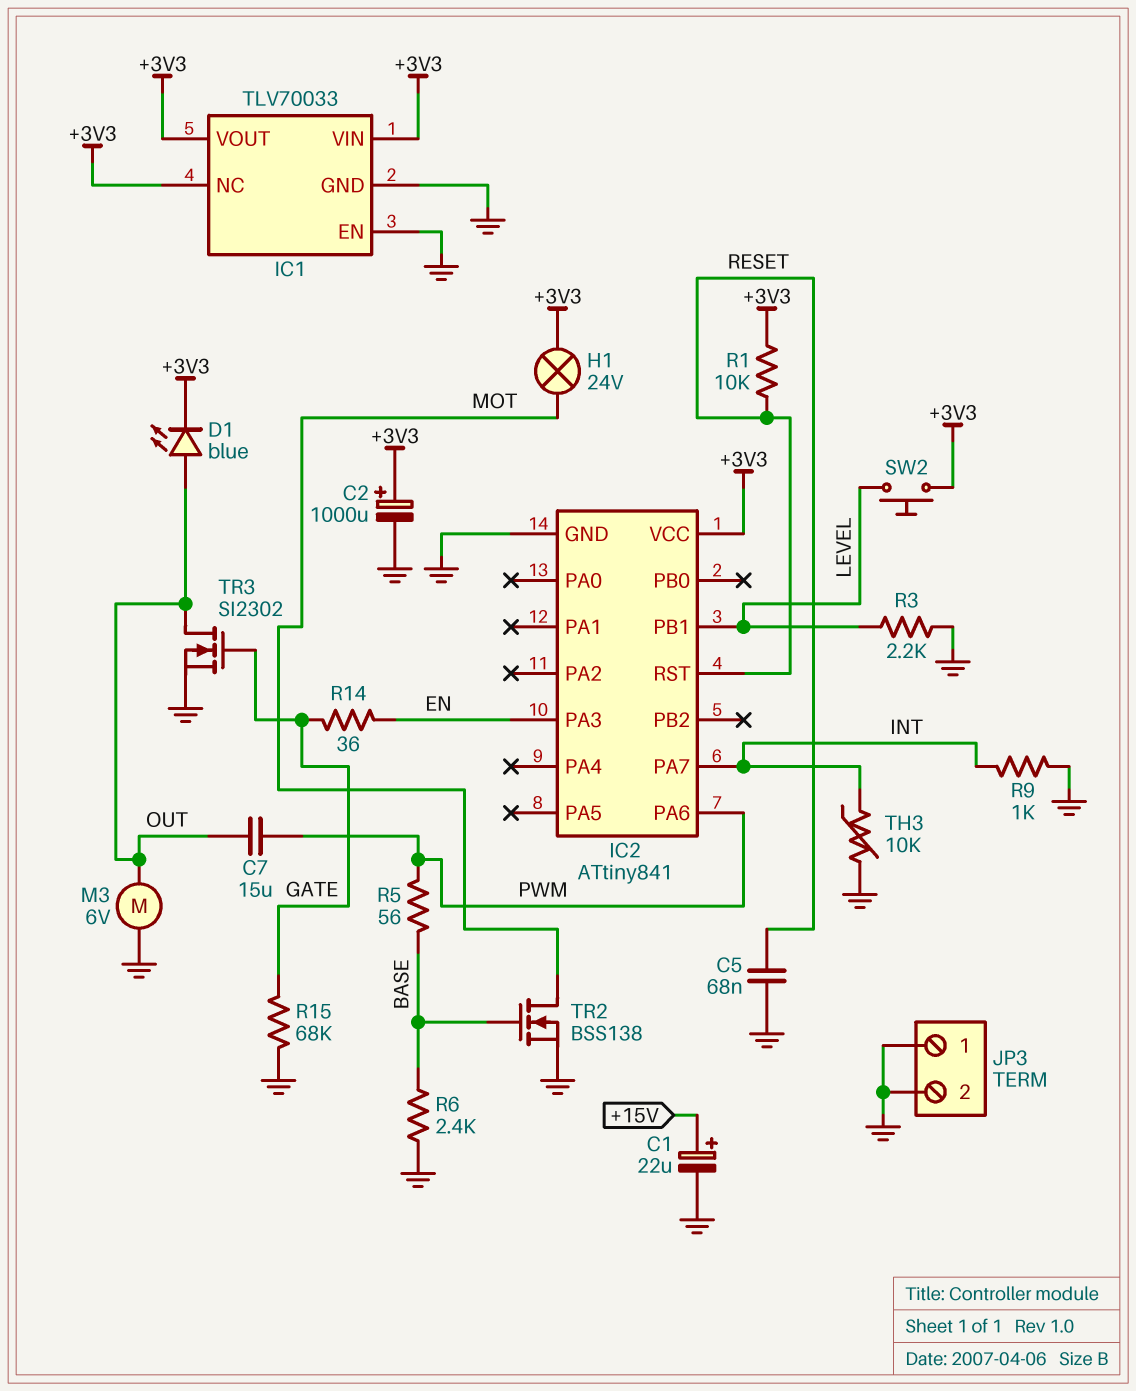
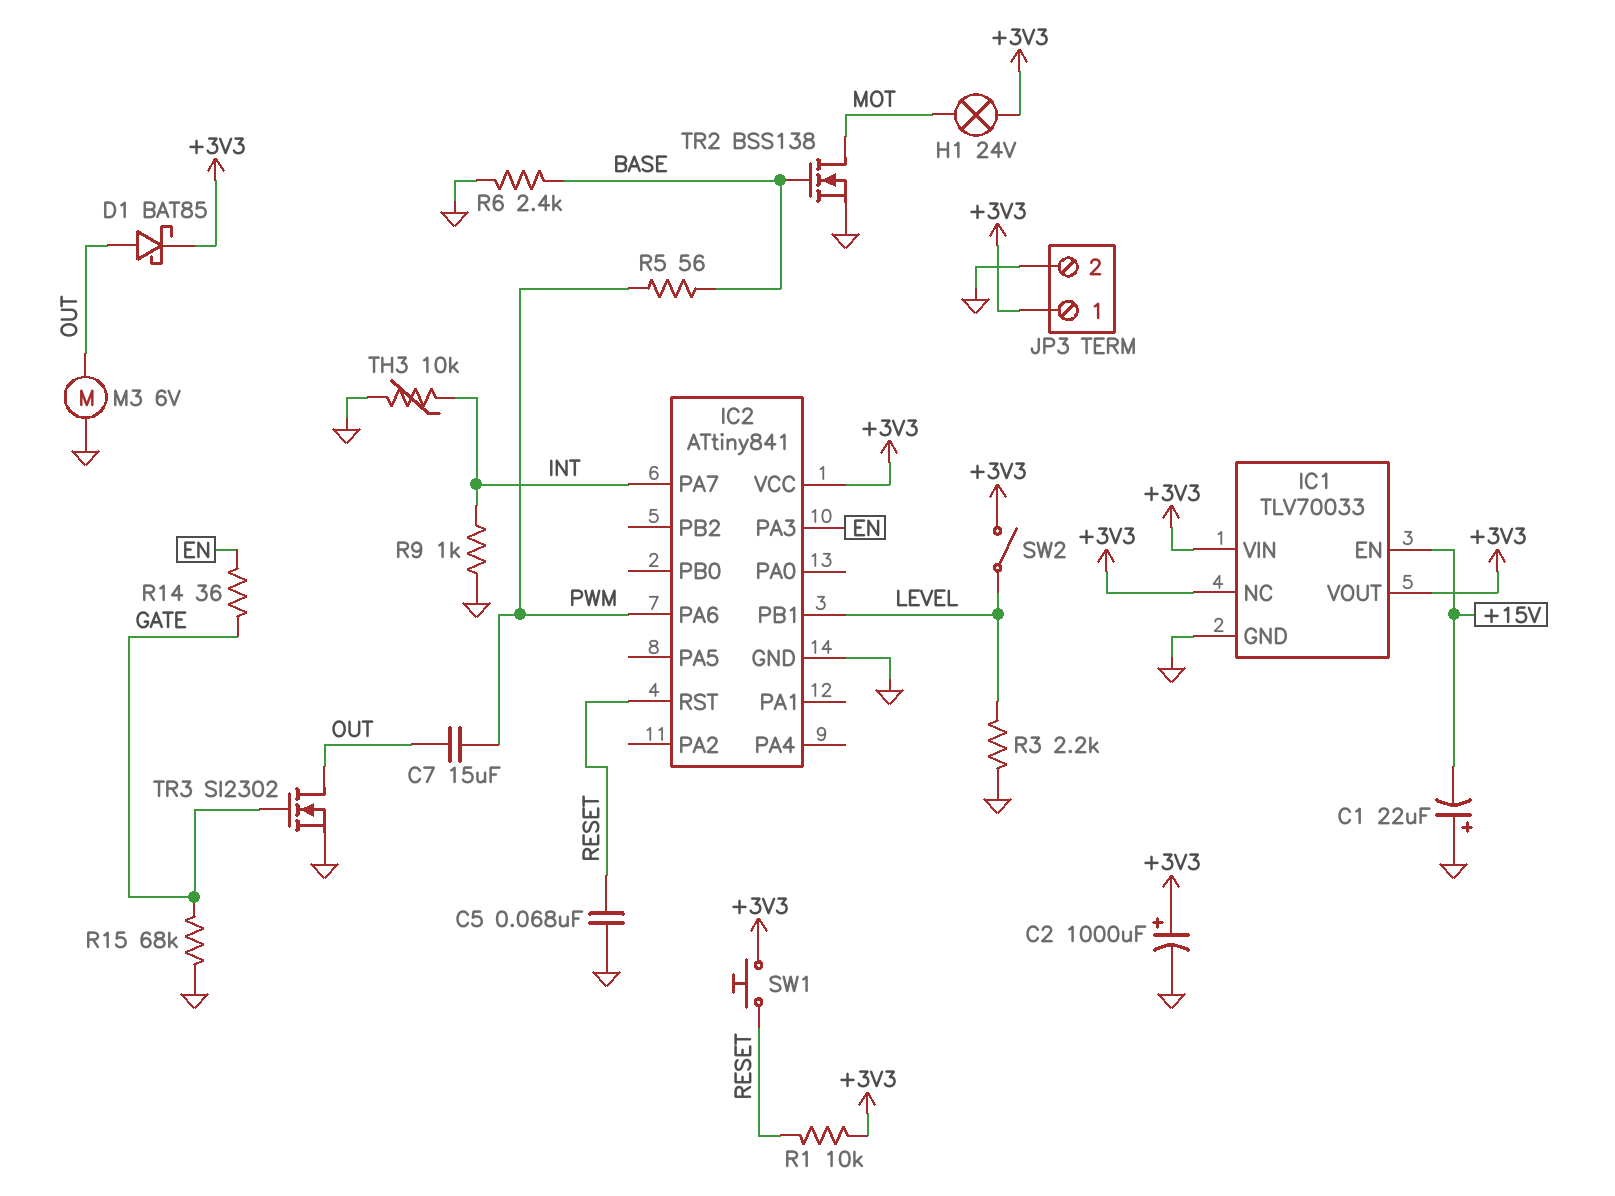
C1: 22uF (plus +15V, minus GND) -> 22uF (plus GND, minus +15V)
D1: LED blue (A OUT, K +3V3) -> schottky BAT85 (A OUT, K +3V3)
IC1 pin EN: GND -> +15V
JP3 pin 1: GND -> +3V3
SW1: none -> button (+3V3, RESET)
SW2: button (+3V3, LEVEL) -> switch (+3V3, LEVEL)

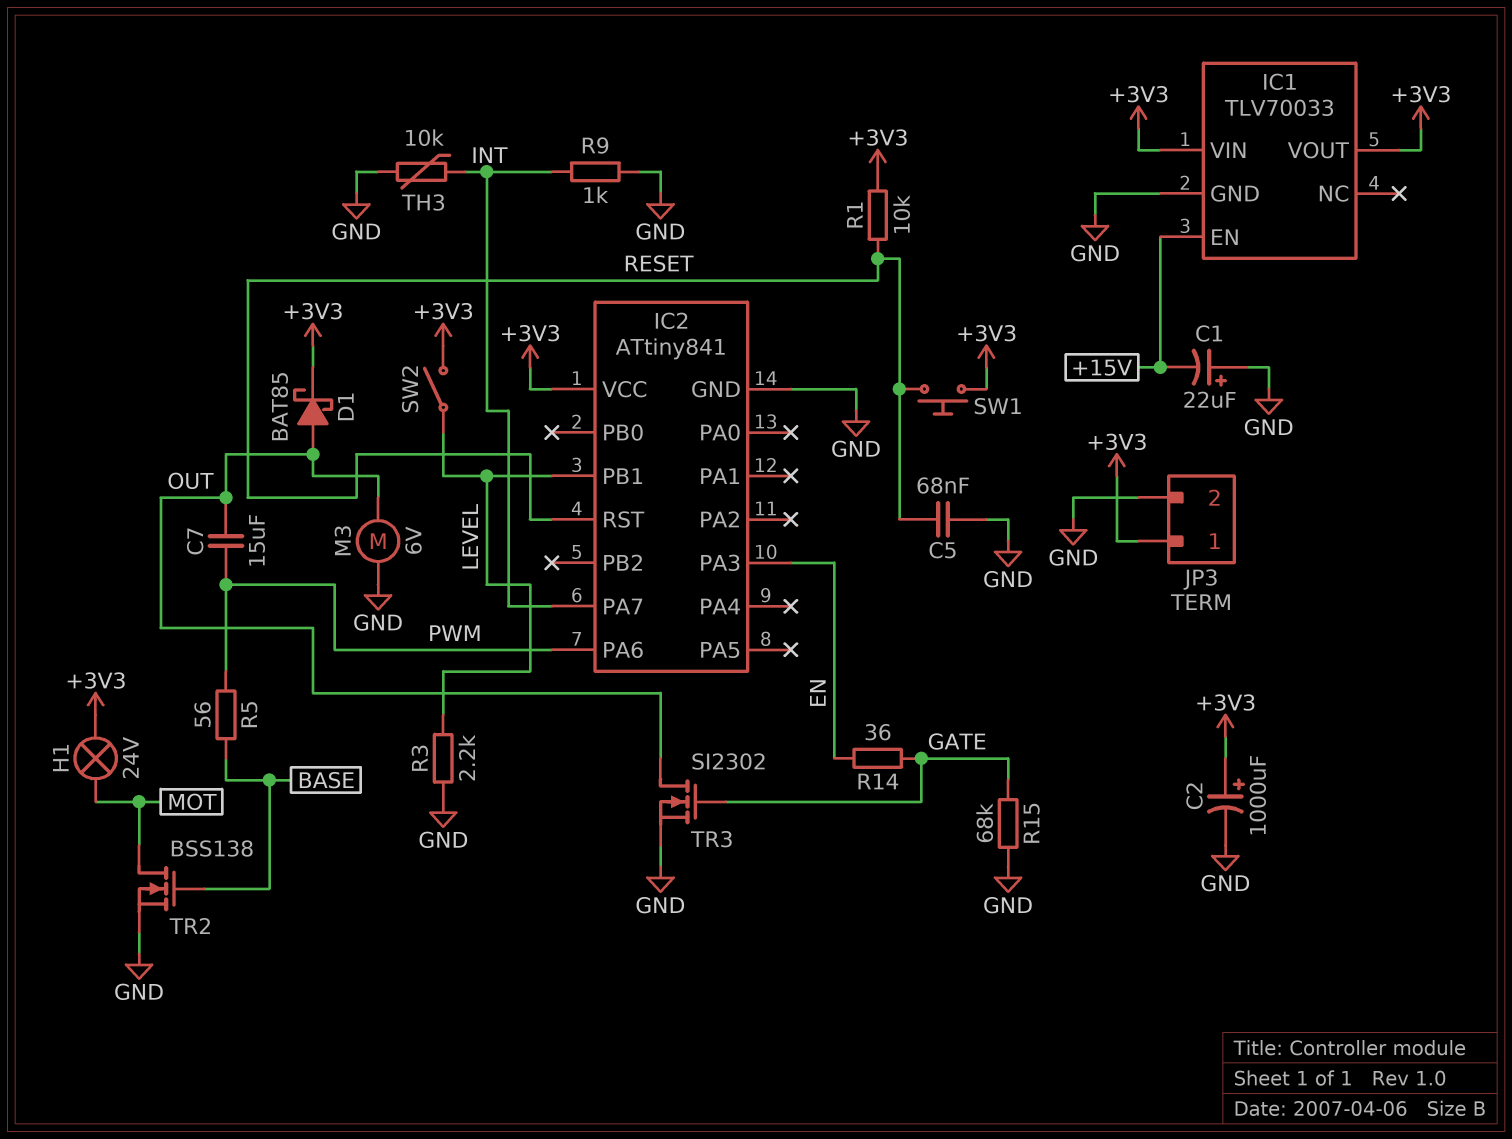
IC1 pin NC: +3V3 -> none
R6: 2.4k (BASE, GND) -> none

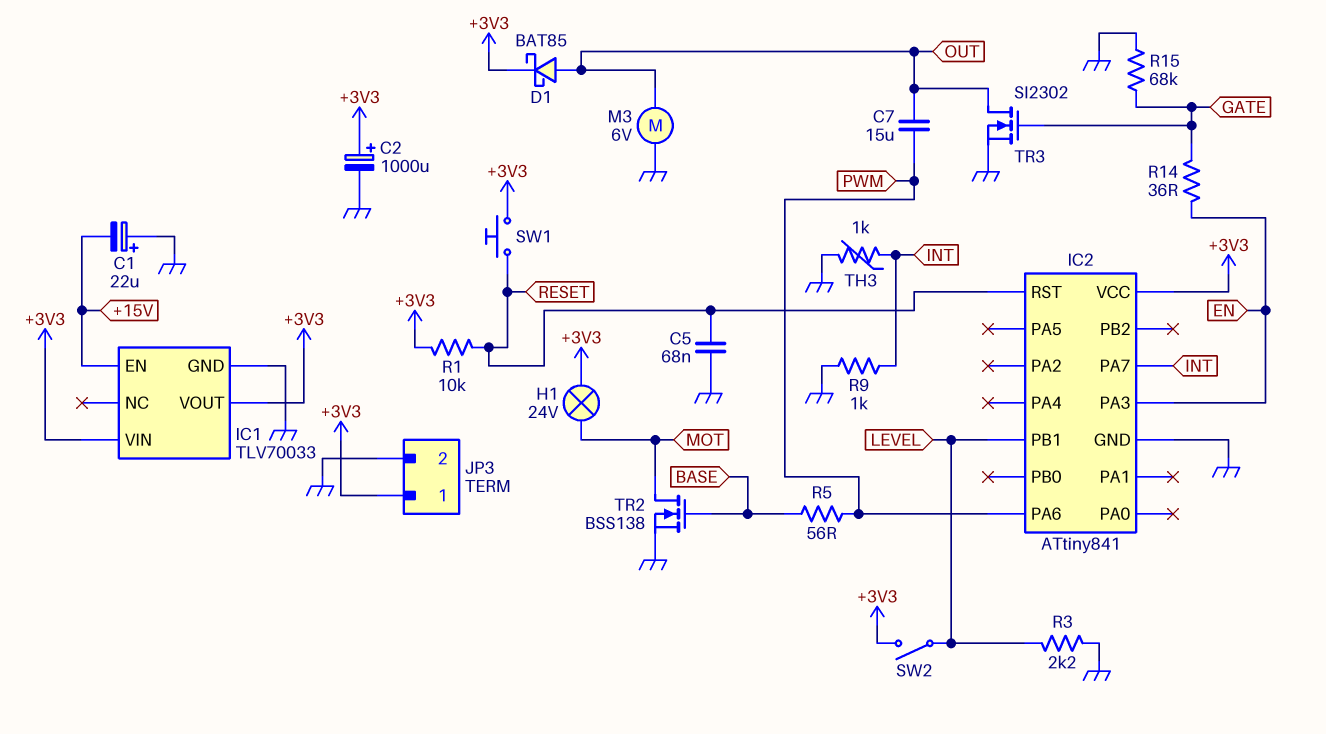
TH3: 10k (GND, INT) -> 1k (GND, INT)

